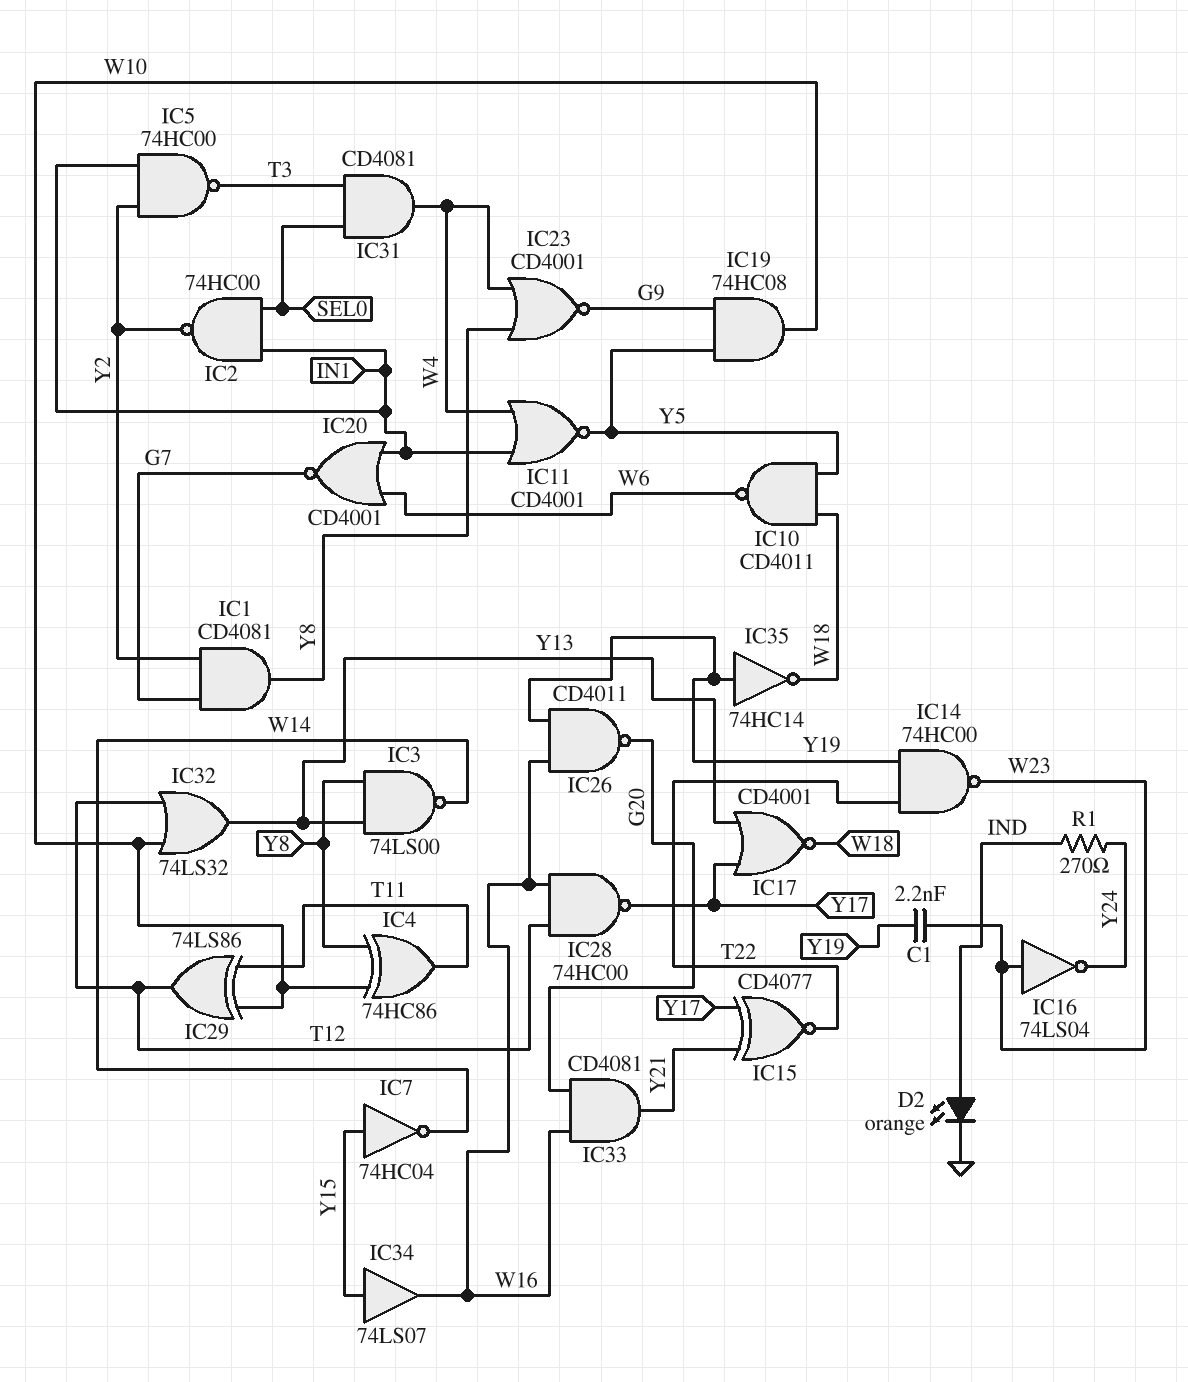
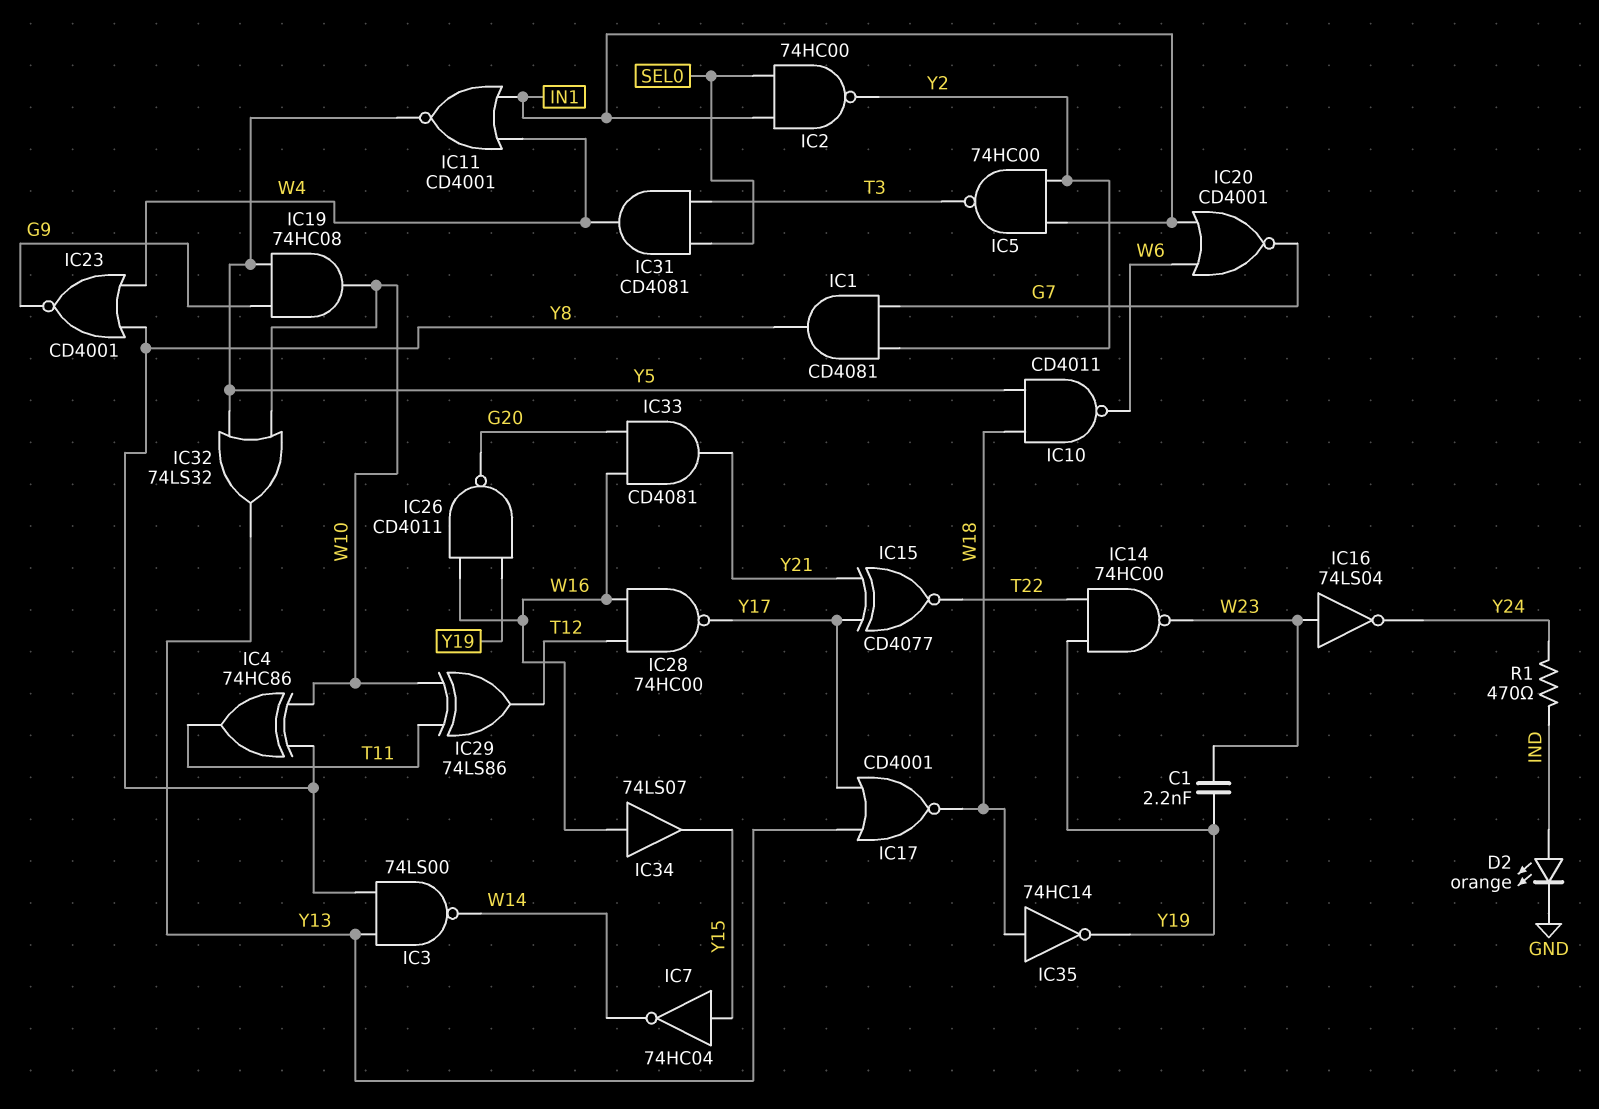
IC32: OR 74LS32 (in T12, in W10, out Y13) -> OR 74LS32 (in W10, in Y5, out Y13)
IC34: buffer 74LS07 (in Y15, out W16) -> buffer 74LS07 (in W16, out Y15)
IC35: NOT 74HC14 (in Y19, out W18) -> NOT 74HC14 (in W18, out Y19)
R1: 270 (IND, Y24) -> 470 (IND, Y24)

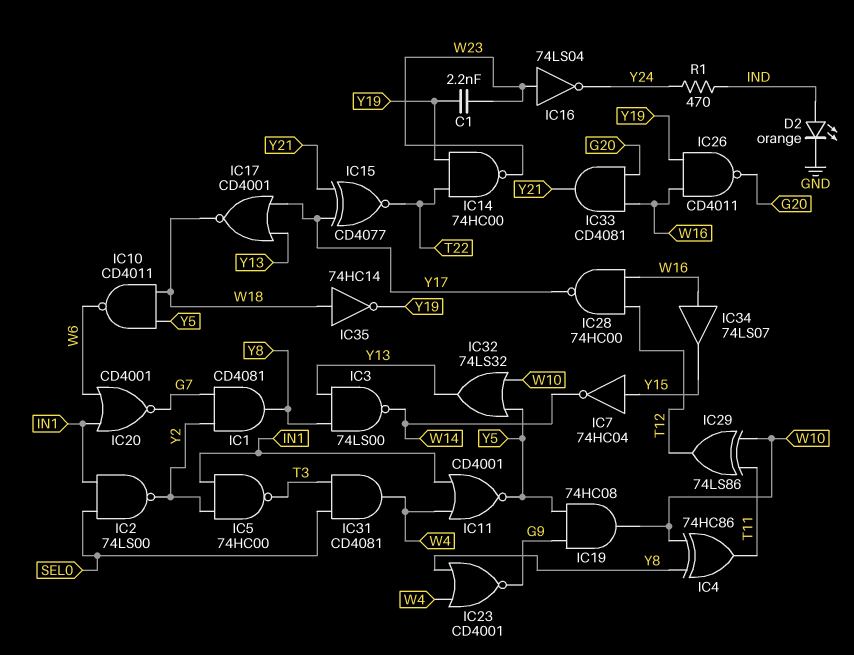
IC2: NAND 74HC00 (in IN1, in SEL0, out Y2) -> NAND 74LS00 (in IN1, in SEL0, out Y2)

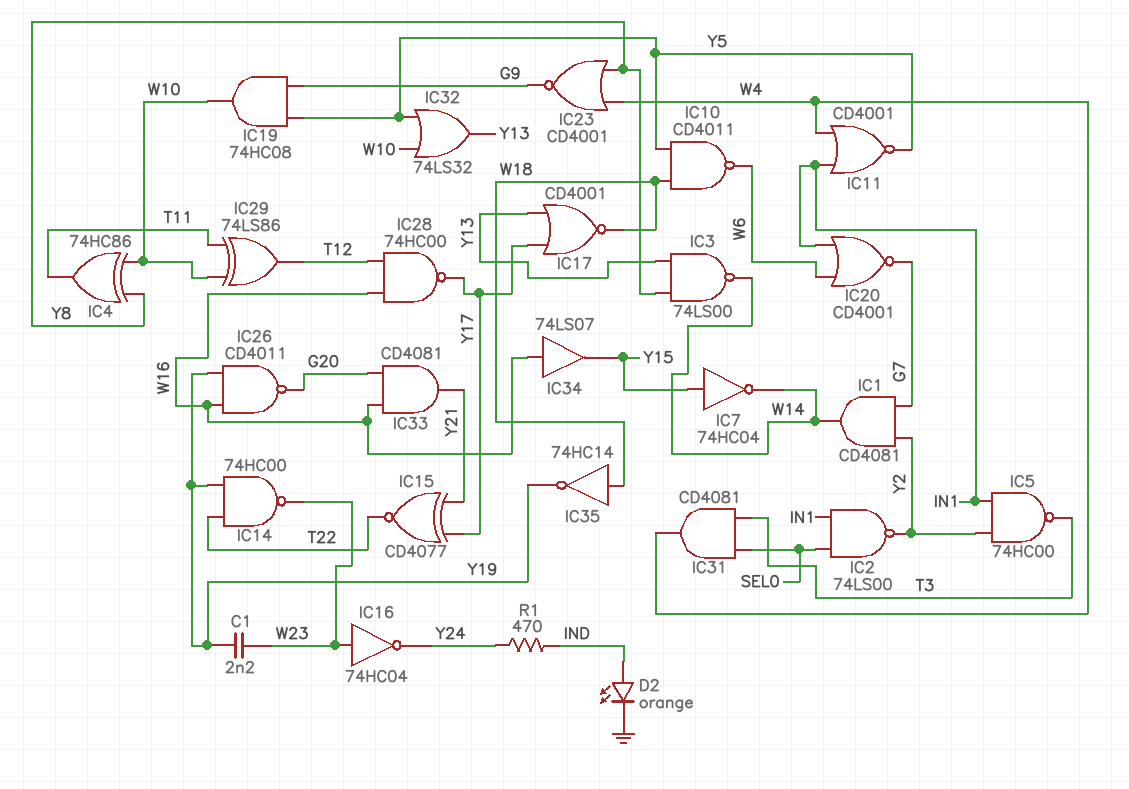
IC1: AND CD4081 (in G7, in Y2, out Y8) -> AND CD4081 (in G7, in Y2, out W14)
IC16: NOT 74LS04 (in W23, out Y24) -> NOT 74HC04 (in W23, out Y24)

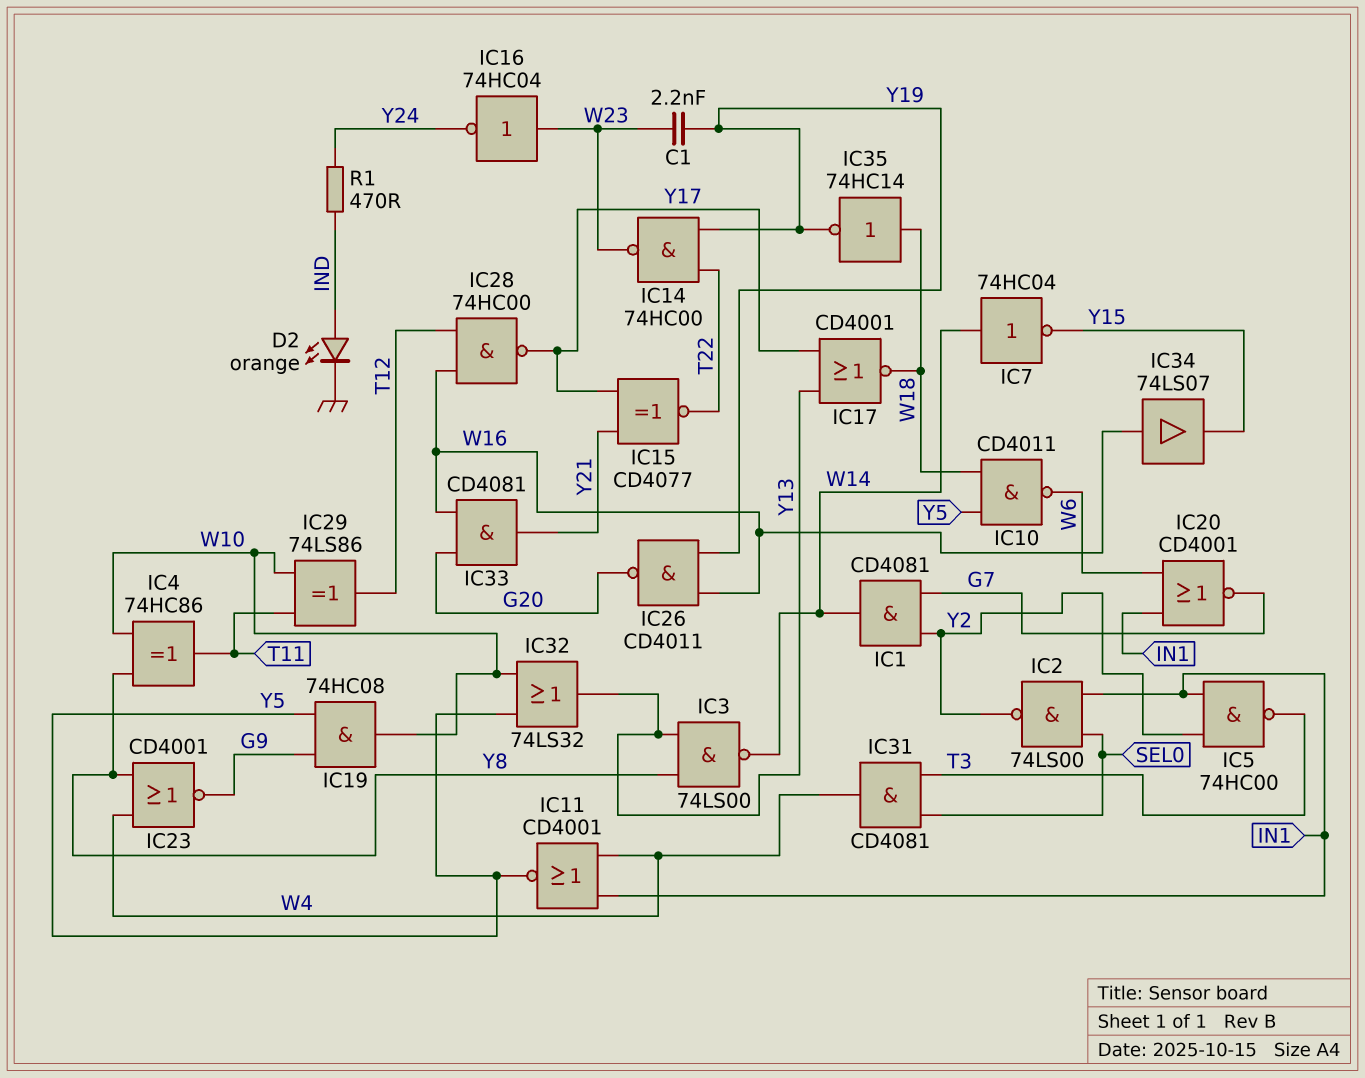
IC7: NOT 74HC04 (in Y15, out W14) -> NOT 74HC04 (in W14, out Y15)

